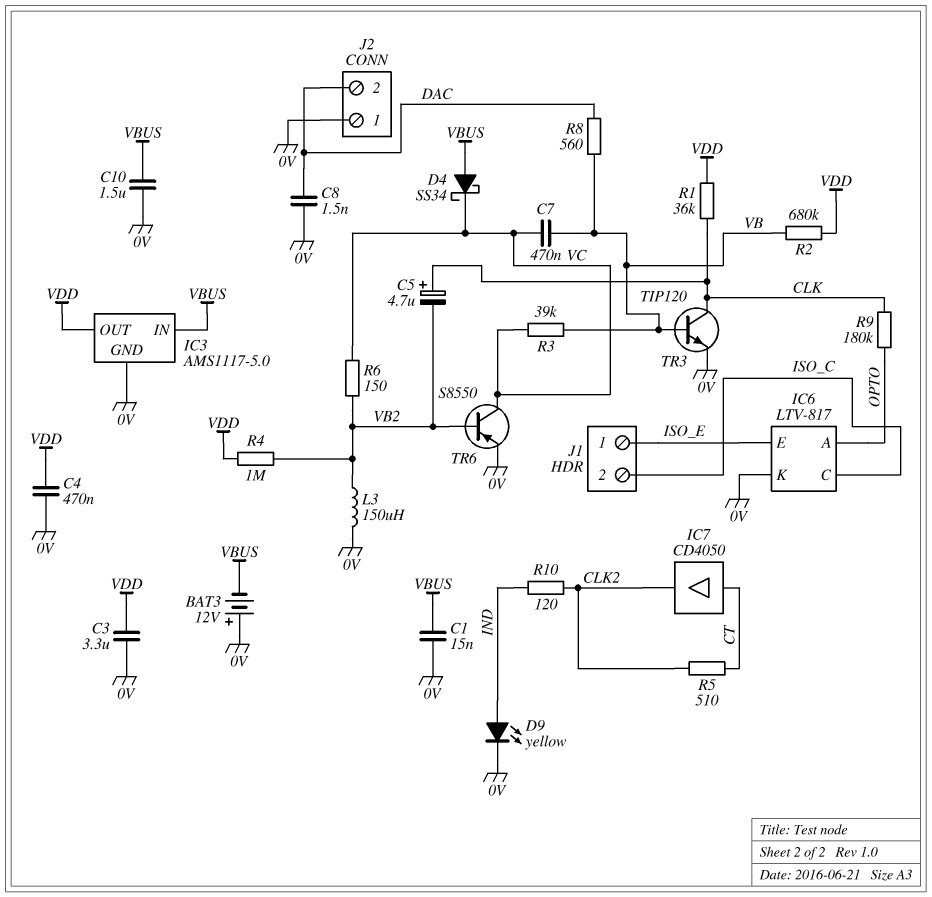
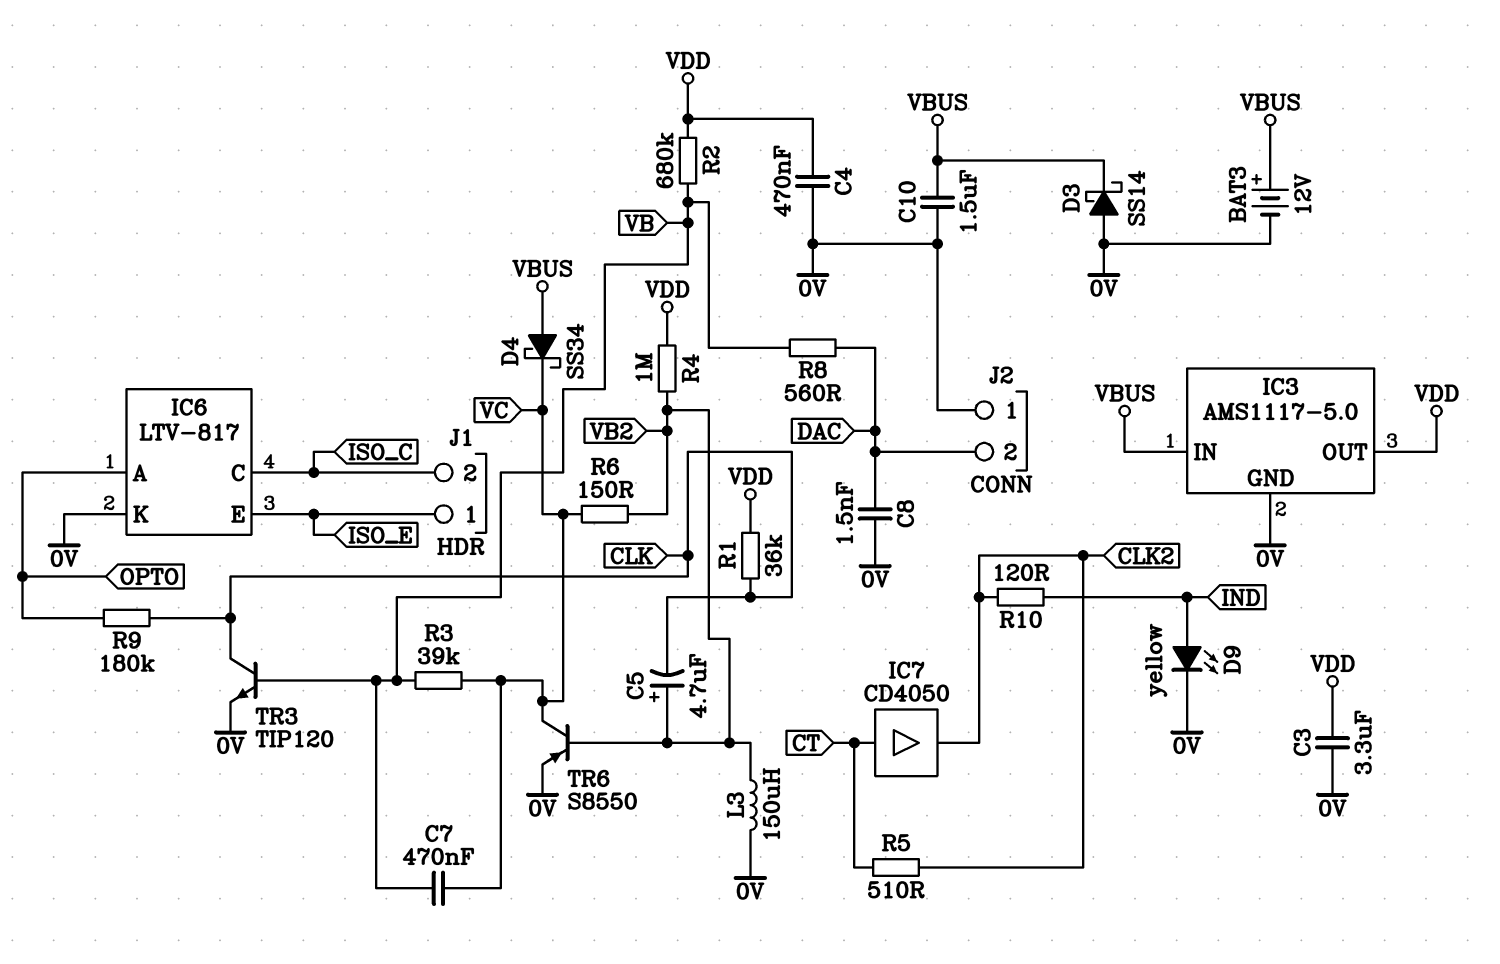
BAT3: 12V (plus 0V, minus VBUS) -> 12V (plus VBUS, minus 0V)
C1: 15nF (0V, VBUS) -> none
C5: 4.7uF (plus CLK, minus VB2) -> 4.7uF (plus VB2, minus CLK)
D3: none -> schottky SS14 (A 0V, K VBUS)

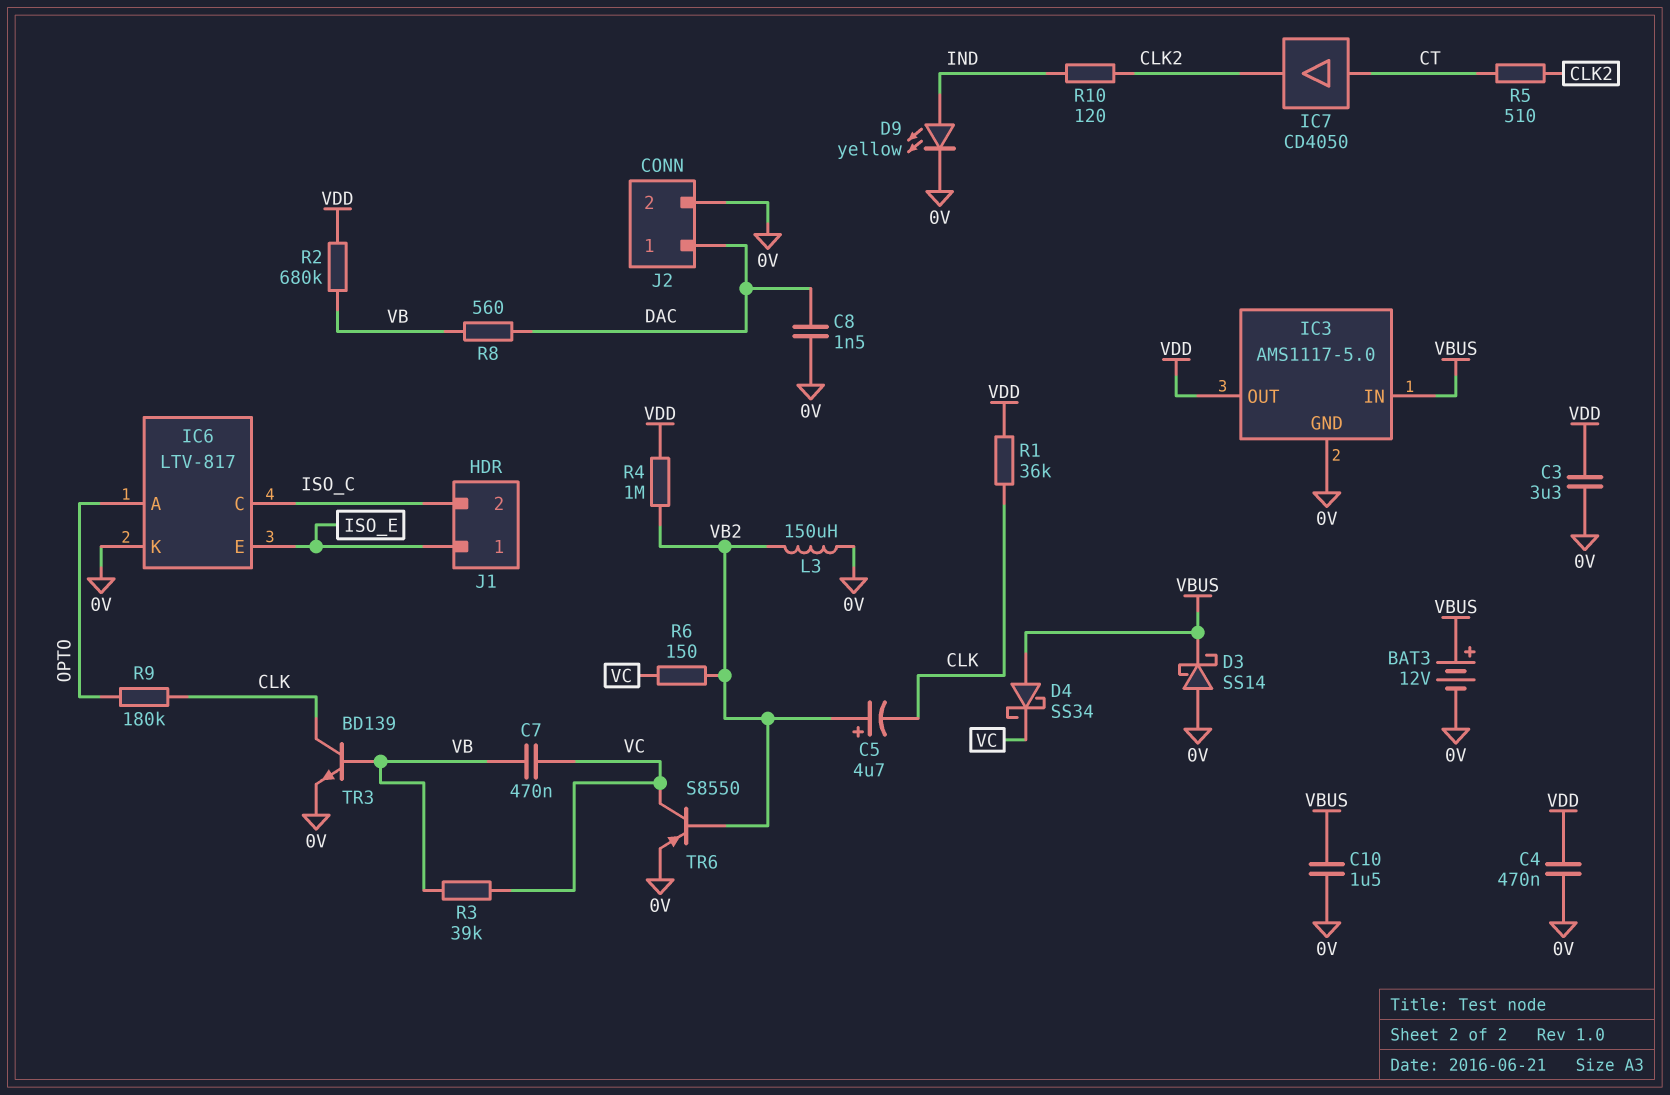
J2 pin 1: 0V -> DAC
J2 pin 2: DAC -> 0V
TR3: NPN TIP120 (B VB, C CLK, E 0V) -> NPN BD139 (B VB, C CLK, E 0V)

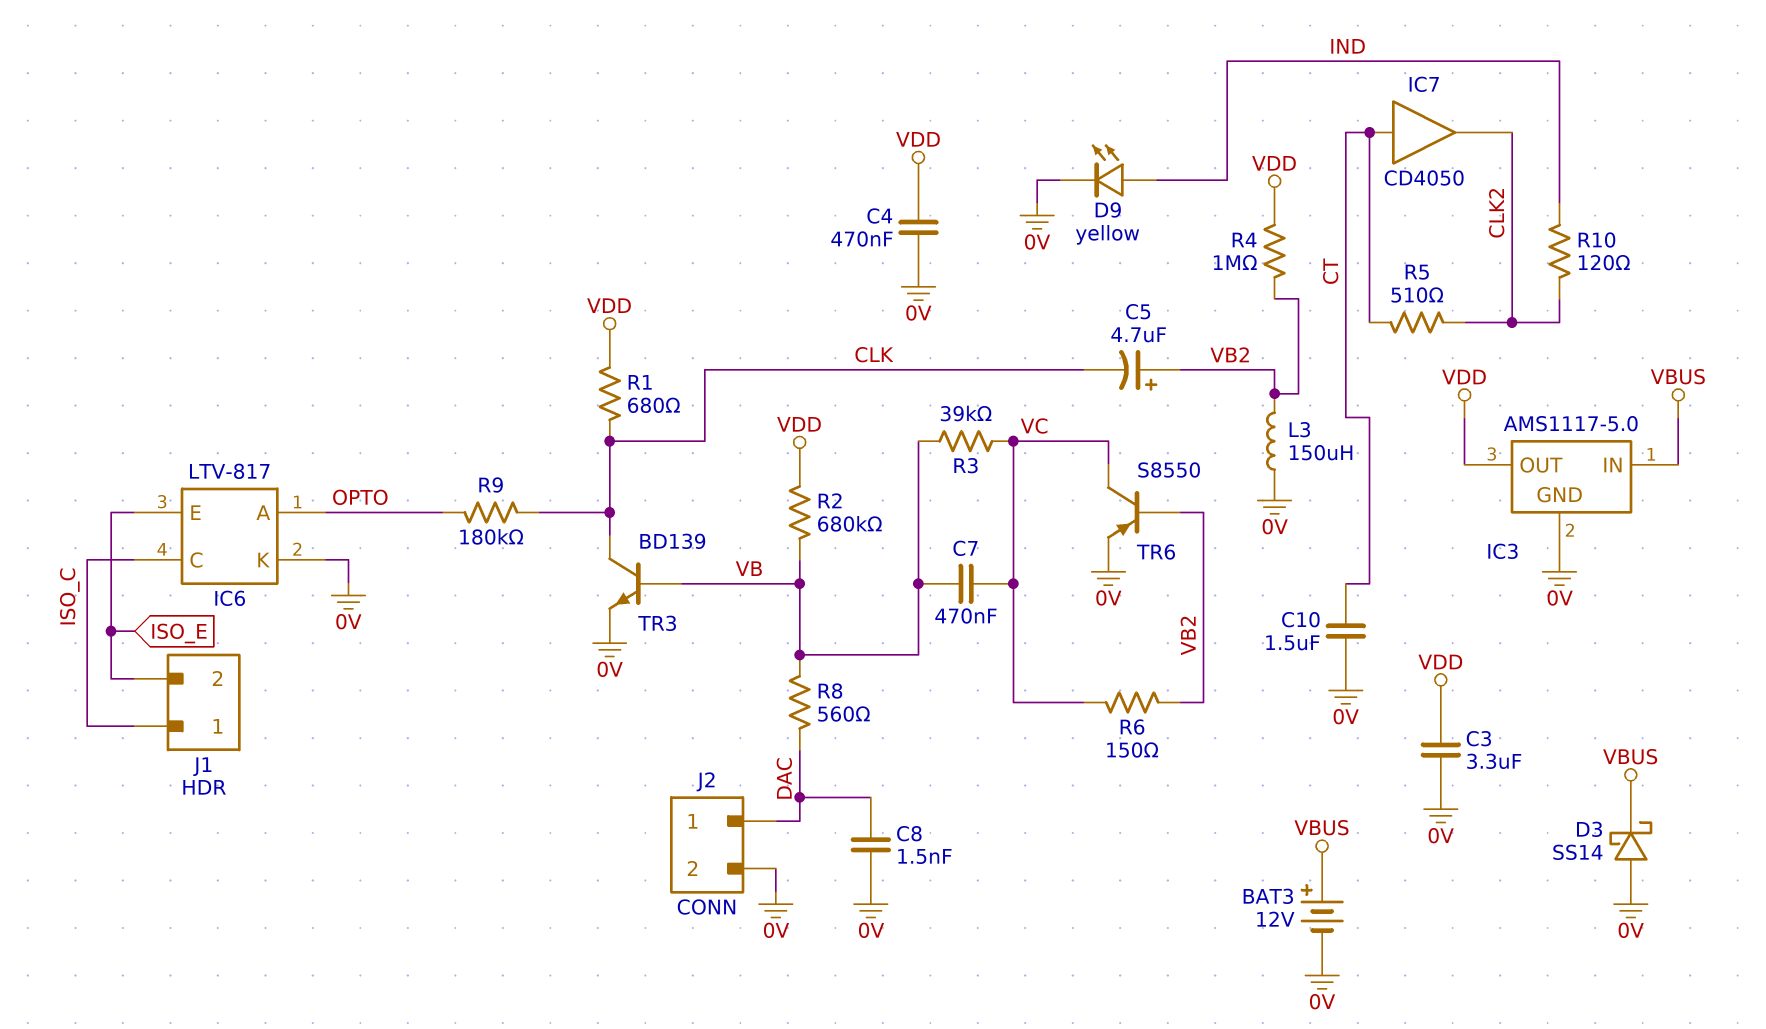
C10: 1.5uF (0V, VBUS) -> 1.5uF (0V, CT)
D4: schottky SS34 (A VBUS, K VC) -> none
J1 pin 1: ISO_E -> ISO_C
J1 pin 2: ISO_C -> ISO_E
R1: 36k (CLK, VDD) -> 680 (CLK, VDD)

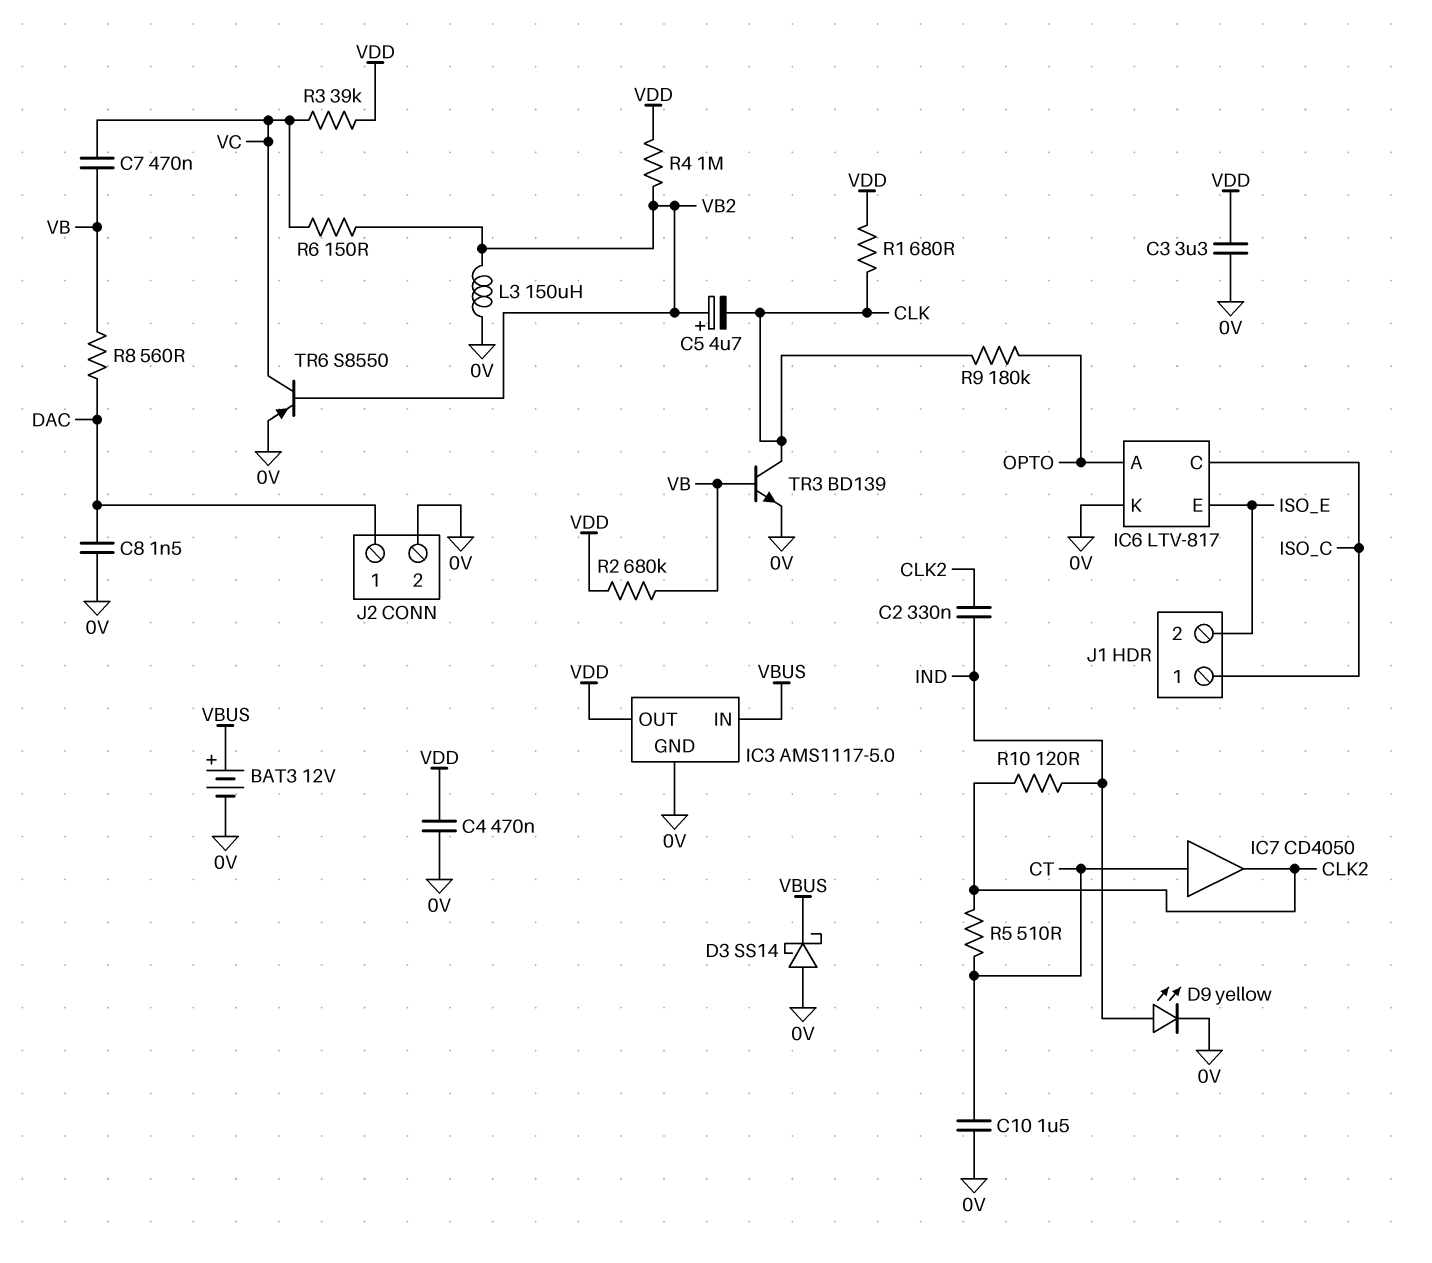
C2: none -> 330nF (CLK2, IND)
R3: 39k (VB, VC) -> 39k (VC, VDD)

